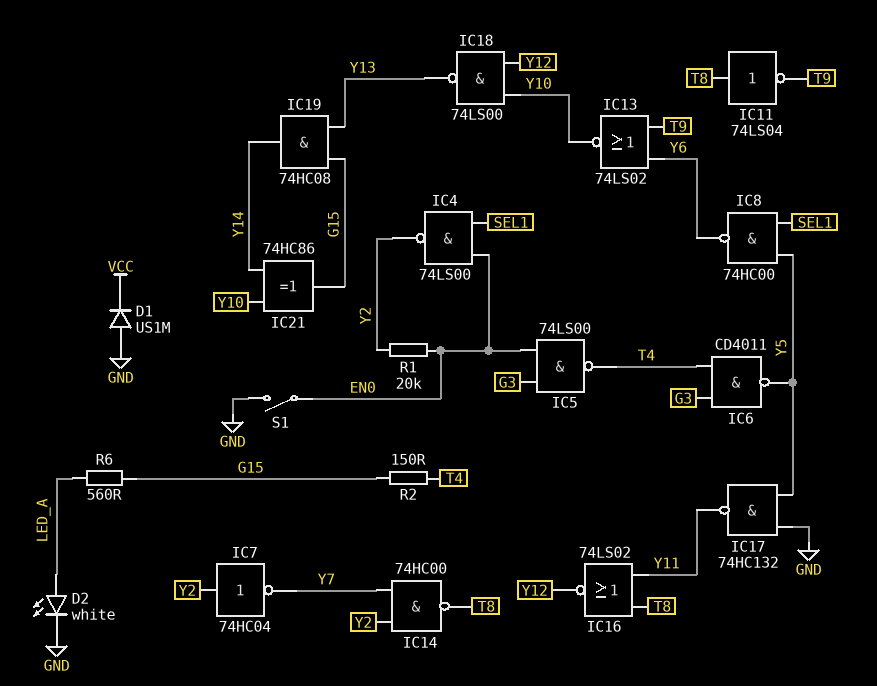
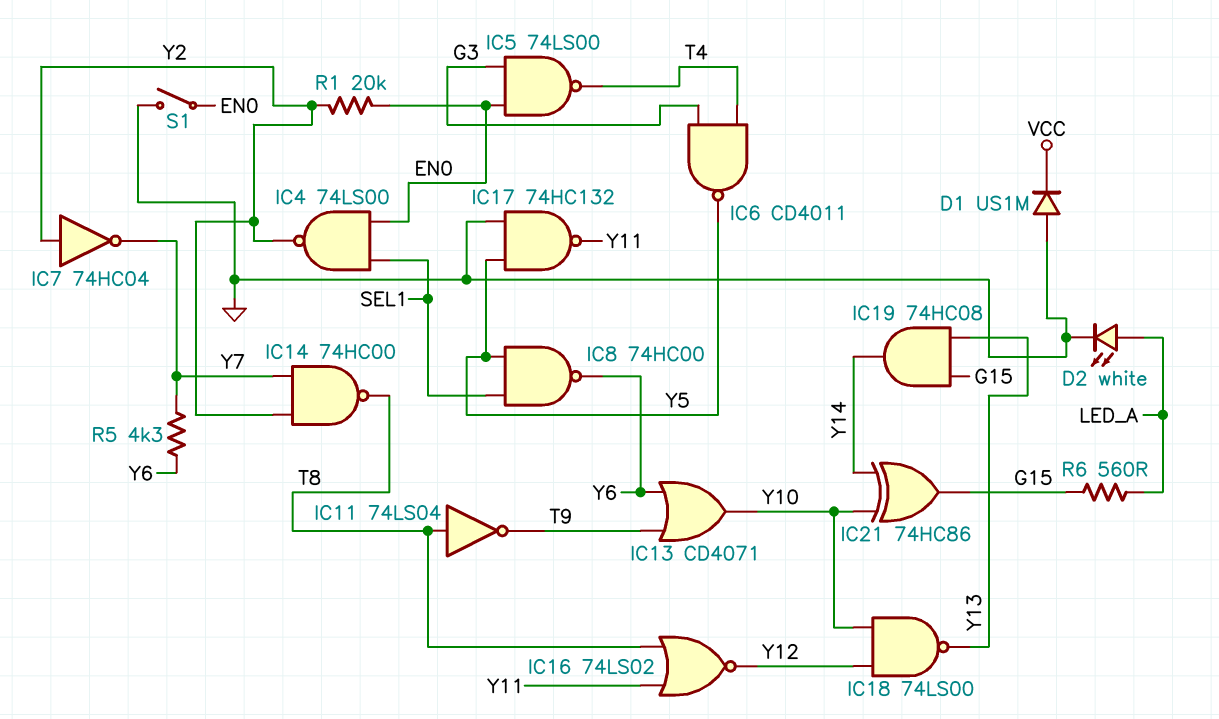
IC13: NOR 74LS02 (in T9, in Y6, out Y10) -> OR CD4071 (in T9, in Y6, out Y10)
R2: 150 (G15, T4) -> none
R5: none -> 4.3k (Y6, Y7)

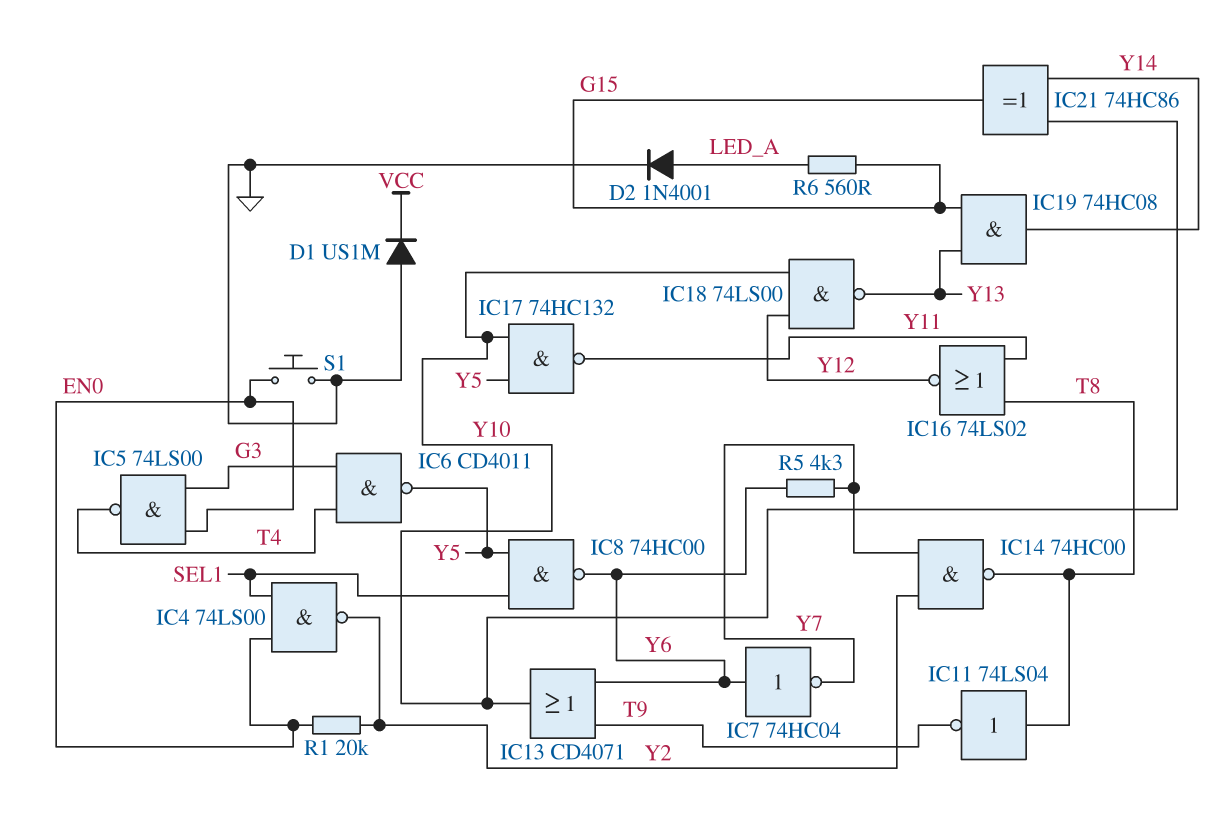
D2: LED white (A LED_A, K GND) -> diode 1N4001 (A LED_A, K GND)
IC7: NOT 74HC04 (in Y2, out Y7) -> NOT 74HC04 (in Y6, out Y7)
IC17: NAND 74HC132 (in GND, in Y5, out Y11) -> NAND 74HC132 (in Y5, in Y10, out Y11)
S1: switch (EN0, GND) -> button (EN0, GND)

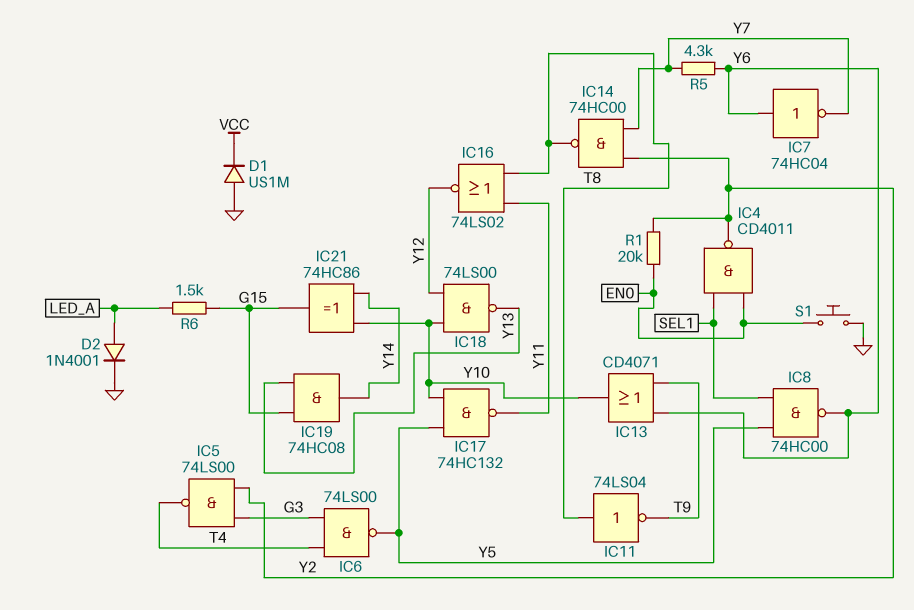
IC4: NAND 74LS00 (in EN0, in SEL1, out Y2) -> NAND CD4011 (in EN0, in SEL1, out Y2)
IC5: NAND 74LS00 (in EN0, in G3, out T4) -> NAND 74LS00 (in G3, in Y2, out T4)
IC6: NAND CD4011 (in G3, in T4, out Y5) -> NAND 74LS00 (in G3, in T4, out Y5)
R6: 560 (G15, LED_A) -> 1.5k (G15, LED_A)

